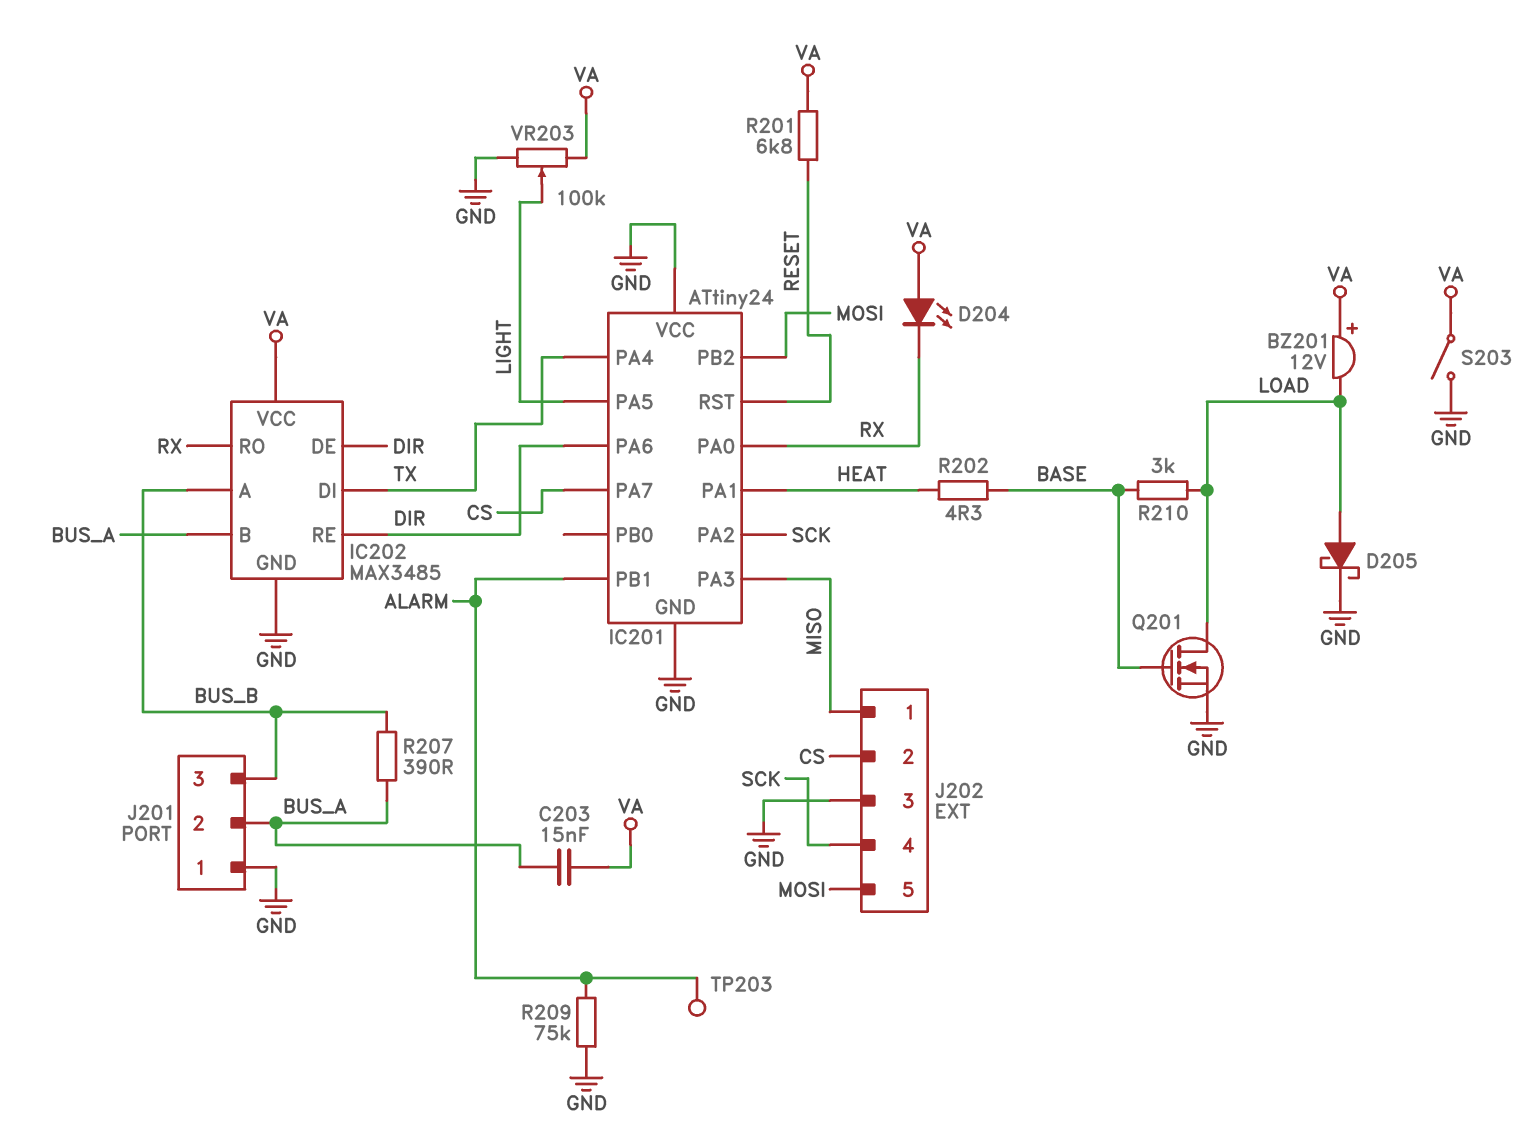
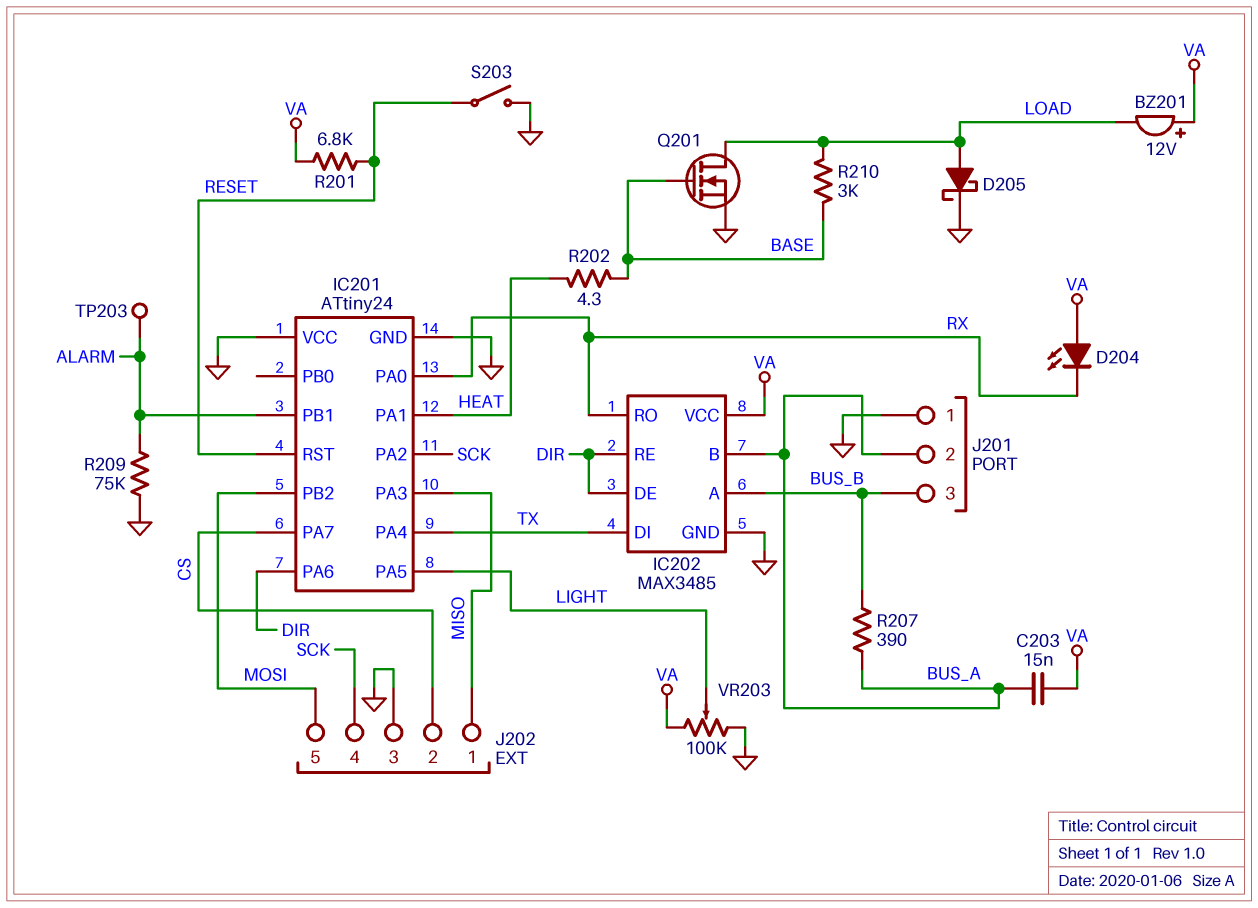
S203: switch (GND, VA) -> switch (GND, RESET)

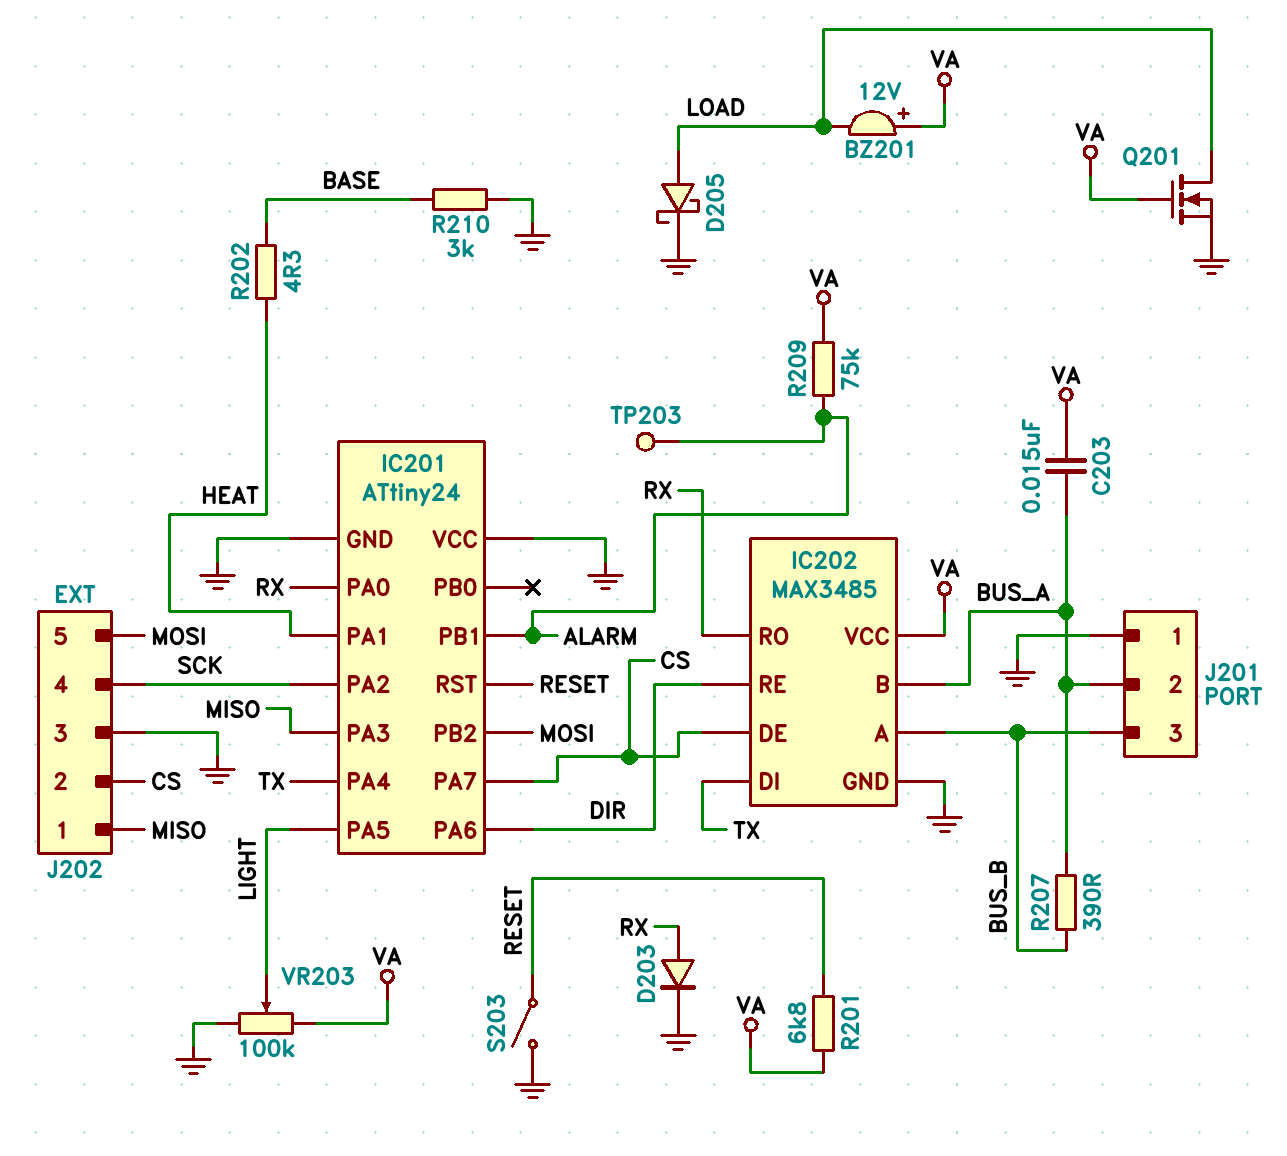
D203: none -> diode (A RX, K GND)
D204: LED (A VA, K RX) -> none
IC202 pin DE: DIR -> CS
Q201: NMOS (G BASE, D LOAD, S GND) -> NMOS (G VA, D LOAD, S GND)
R209: 75k (ALARM, GND) -> 75k (ALARM, VA)
R210: 3k (BASE, LOAD) -> 3k (BASE, GND)

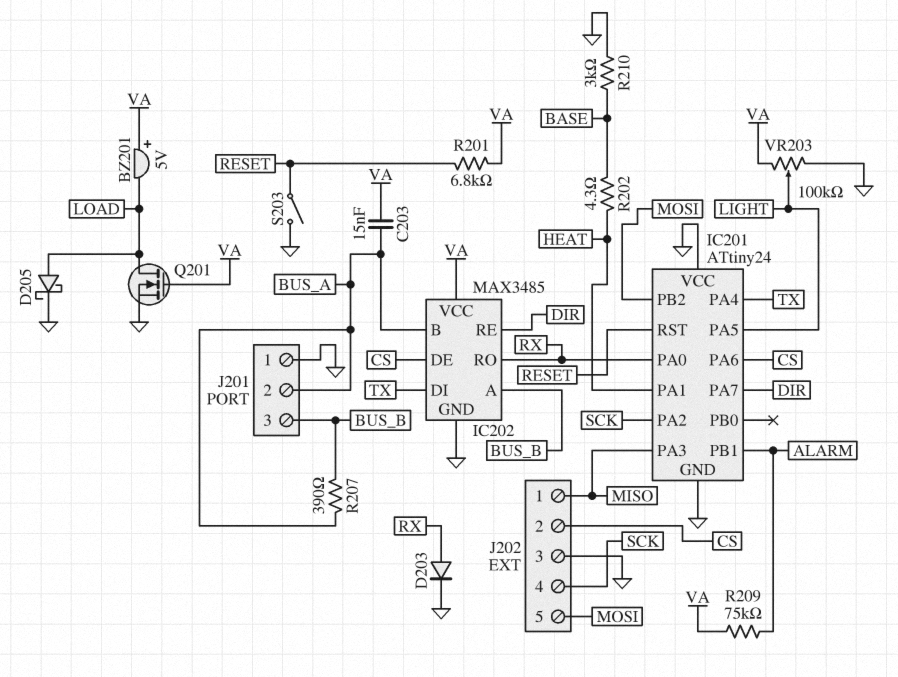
BZ201: buzzer 12V (plus VA, minus LOAD) -> buzzer 5V (plus VA, minus LOAD)
IC201 pin PA6: DIR -> CS
IC201 pin PA7: CS -> DIR
TP203: test point (ALARM) -> none

